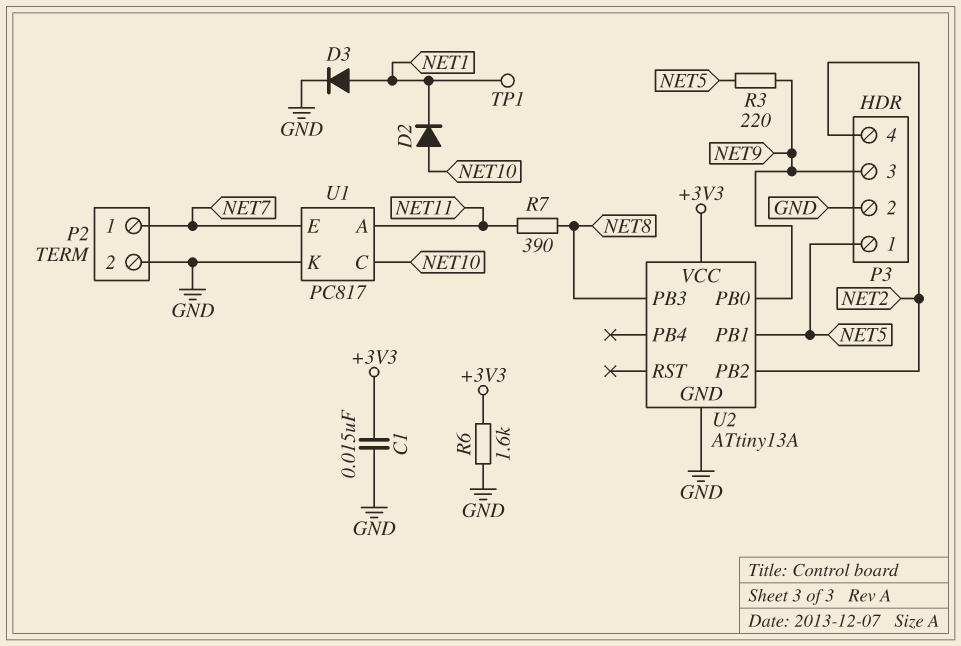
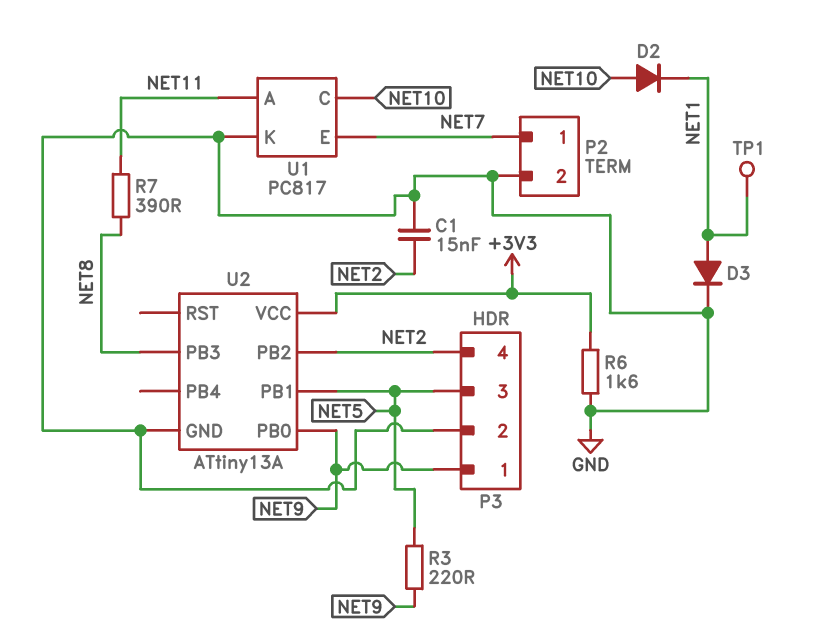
C1: 15nF (+3V3, GND) -> 15nF (GND, NET2)
P3 pin 1: NET5 -> NET9
P3 pin 3: NET9 -> NET5

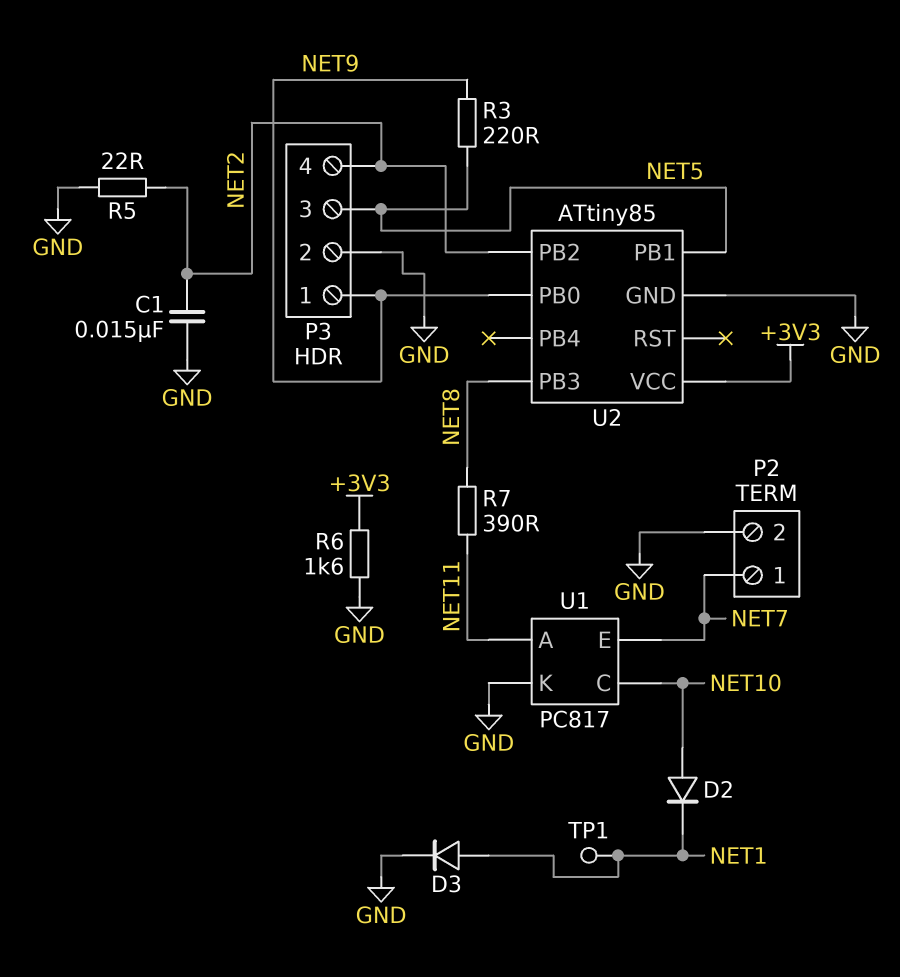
R5: none -> 22 (GND, NET2)
U2: ATtiny13A -> ATtiny85

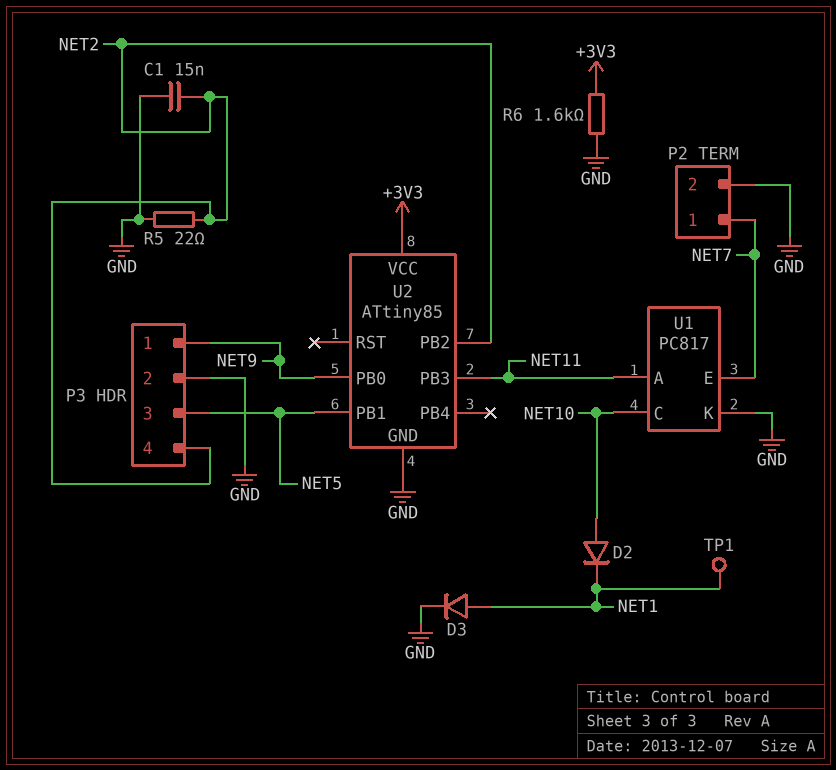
R3: 220 (NET5, NET9) -> none
R7: 390 (NET8, NET11) -> none
U2 pin PB3: NET8 -> NET11

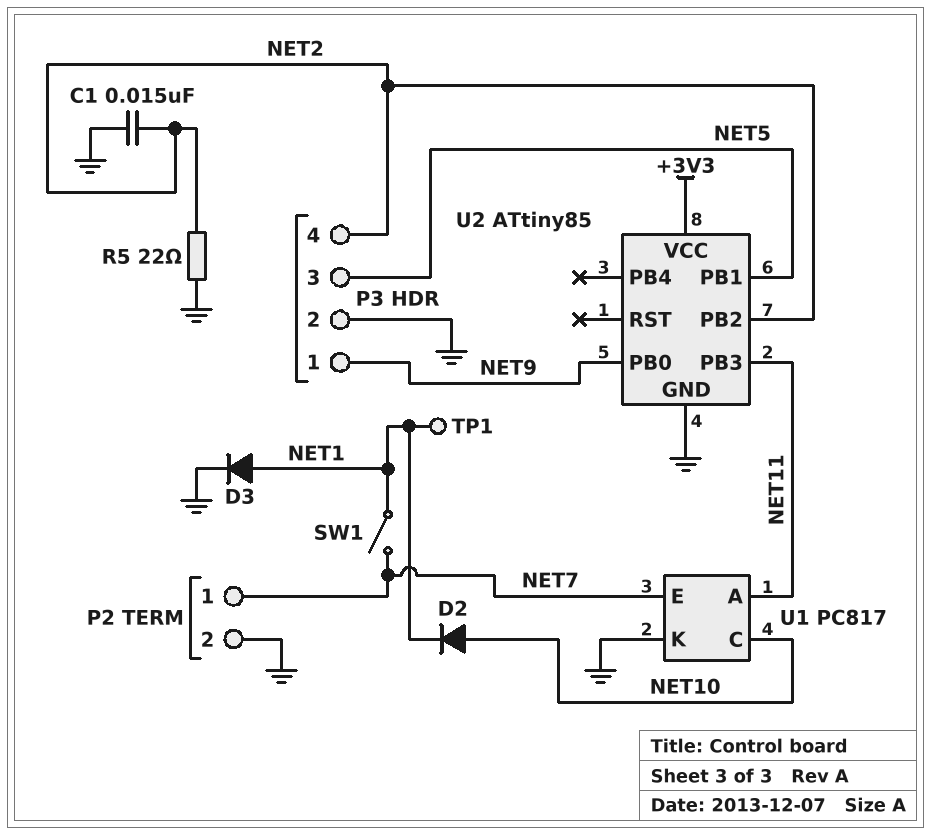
R6: 1.6k (+3V3, GND) -> none
SW1: none -> switch (NET1, NET7)

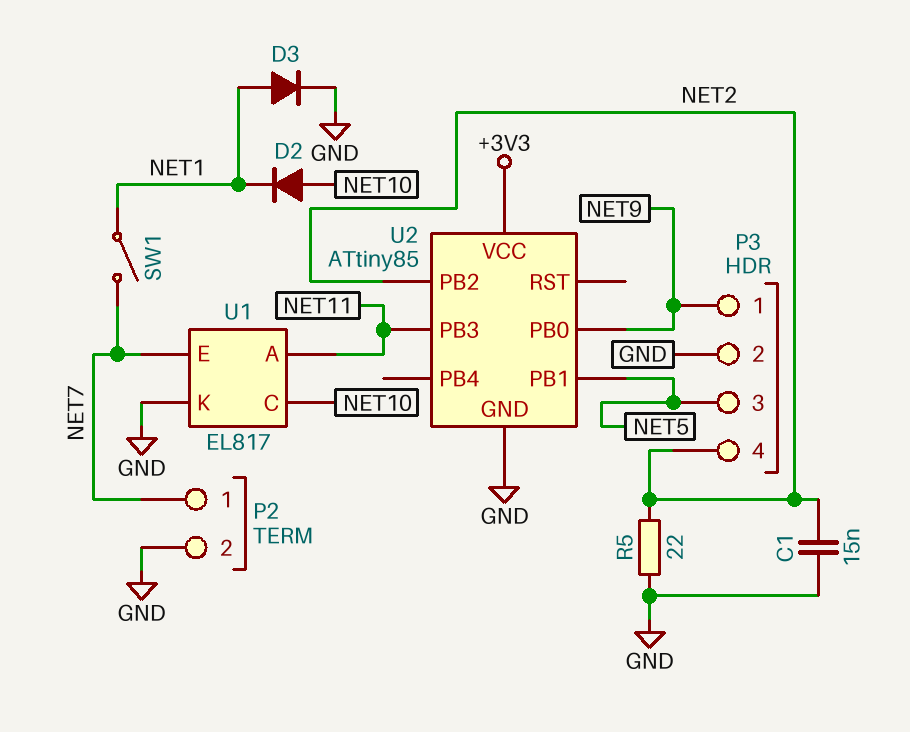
TP1: test point (NET1) -> none
U1: PC817 -> EL817

